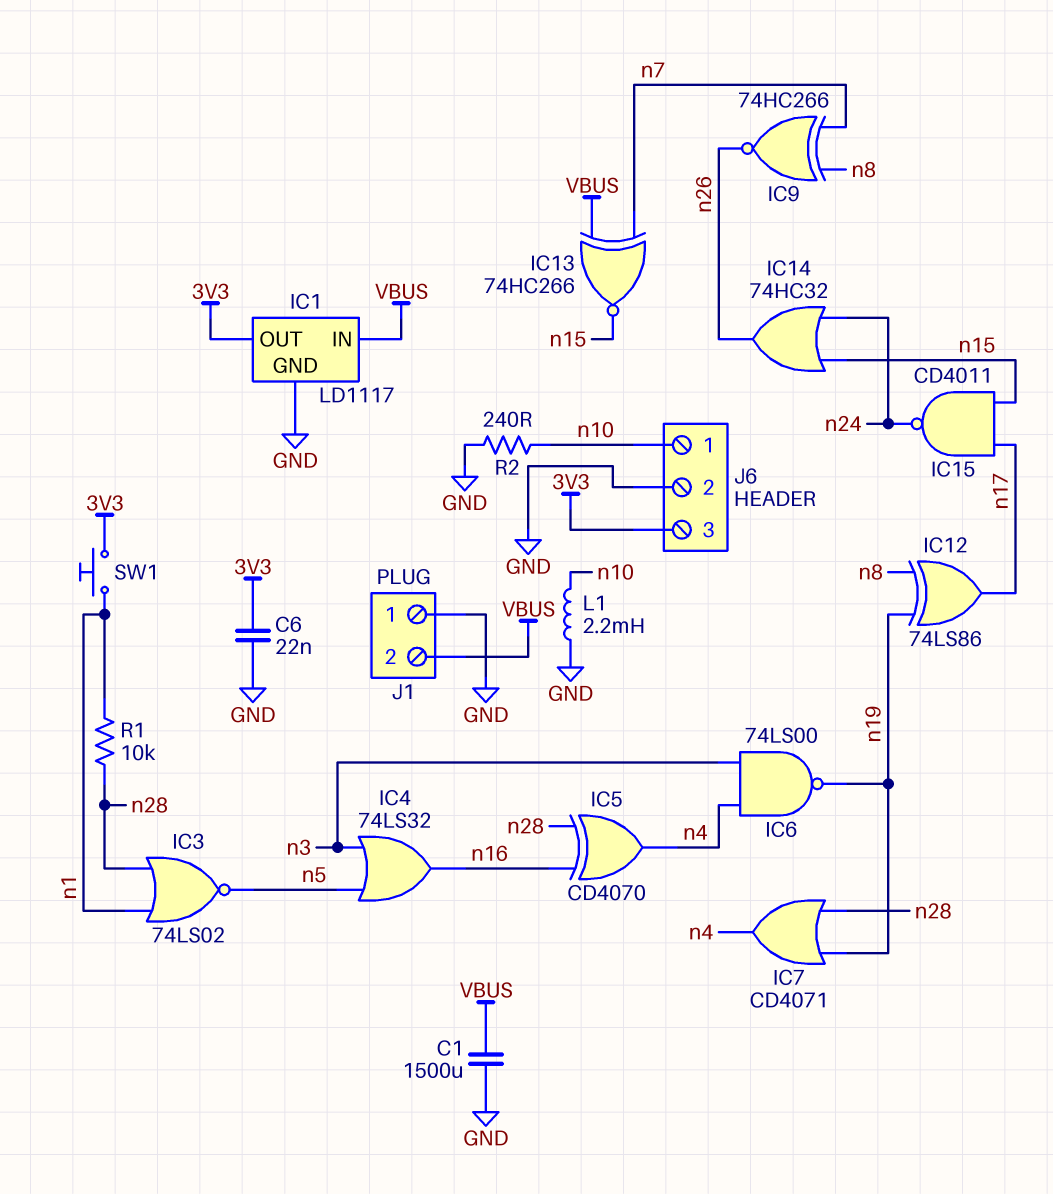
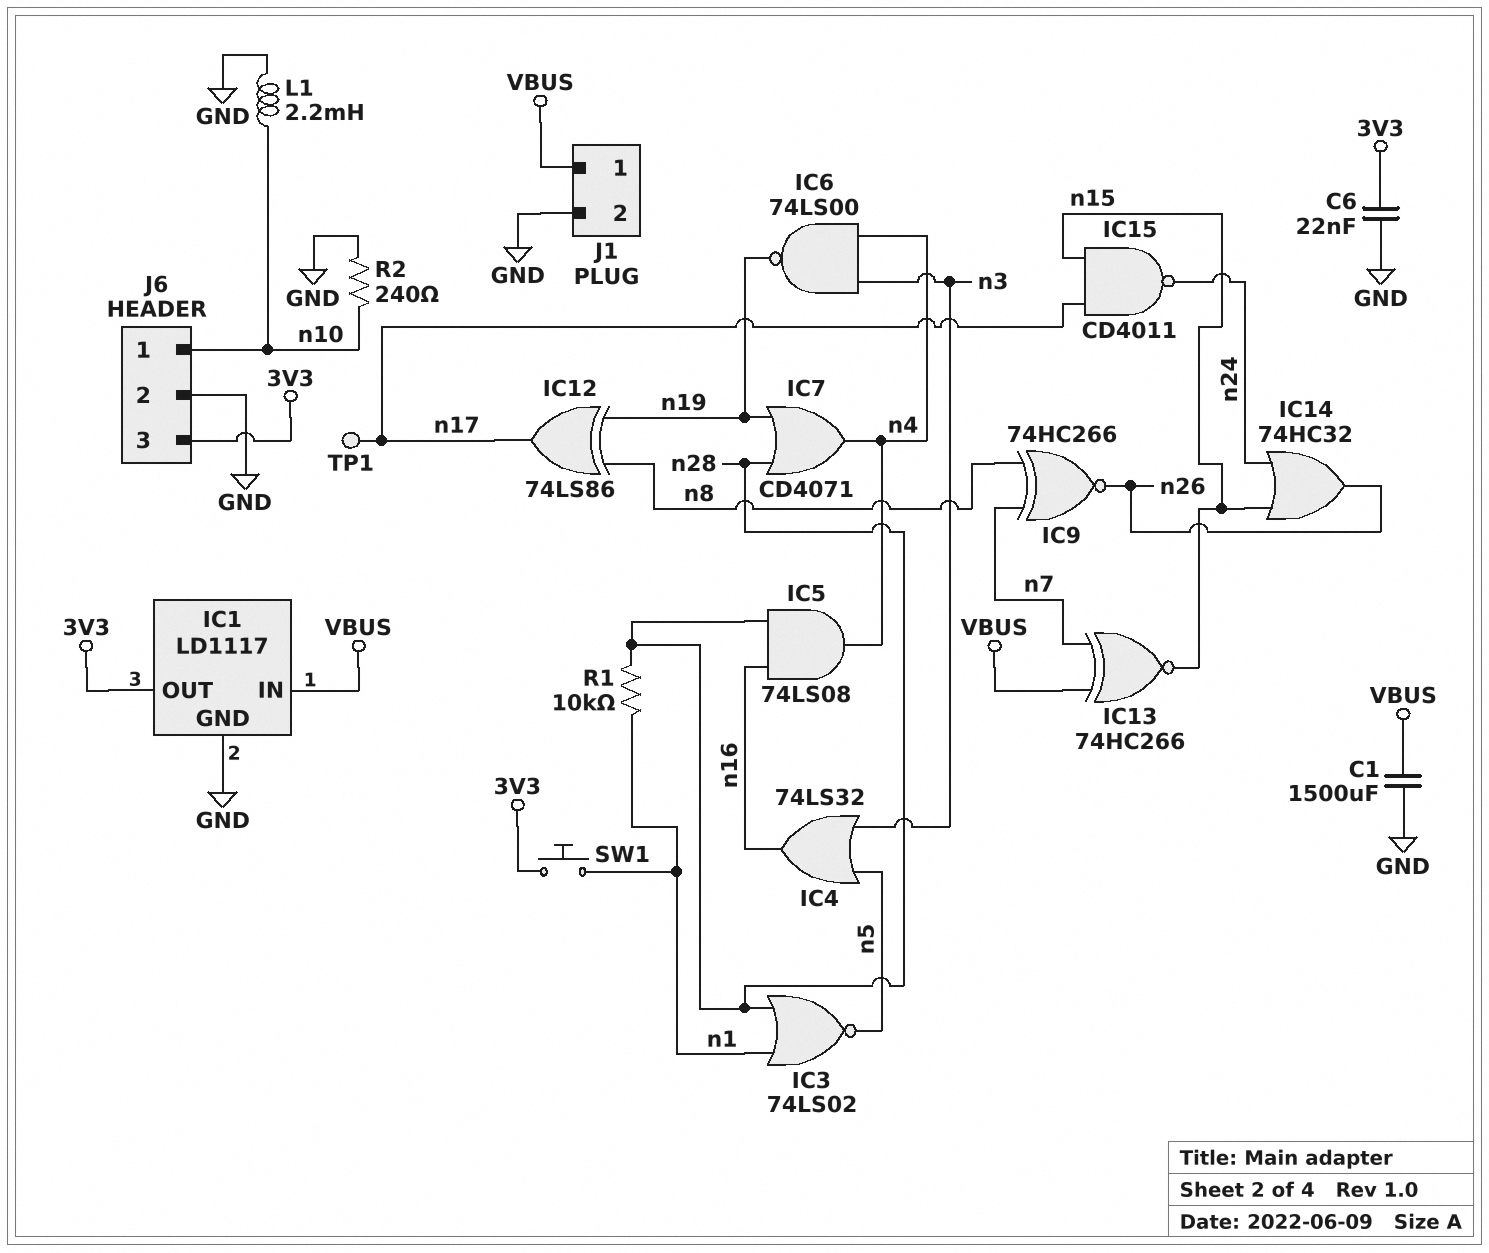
IC5: XOR CD4070 (in n16, in n28, out n4) -> AND 74LS08 (in n16, in n28, out n4)
J1 pin 1: GND -> VBUS
J1 pin 2: VBUS -> GND
TP1: none -> test point (n17)

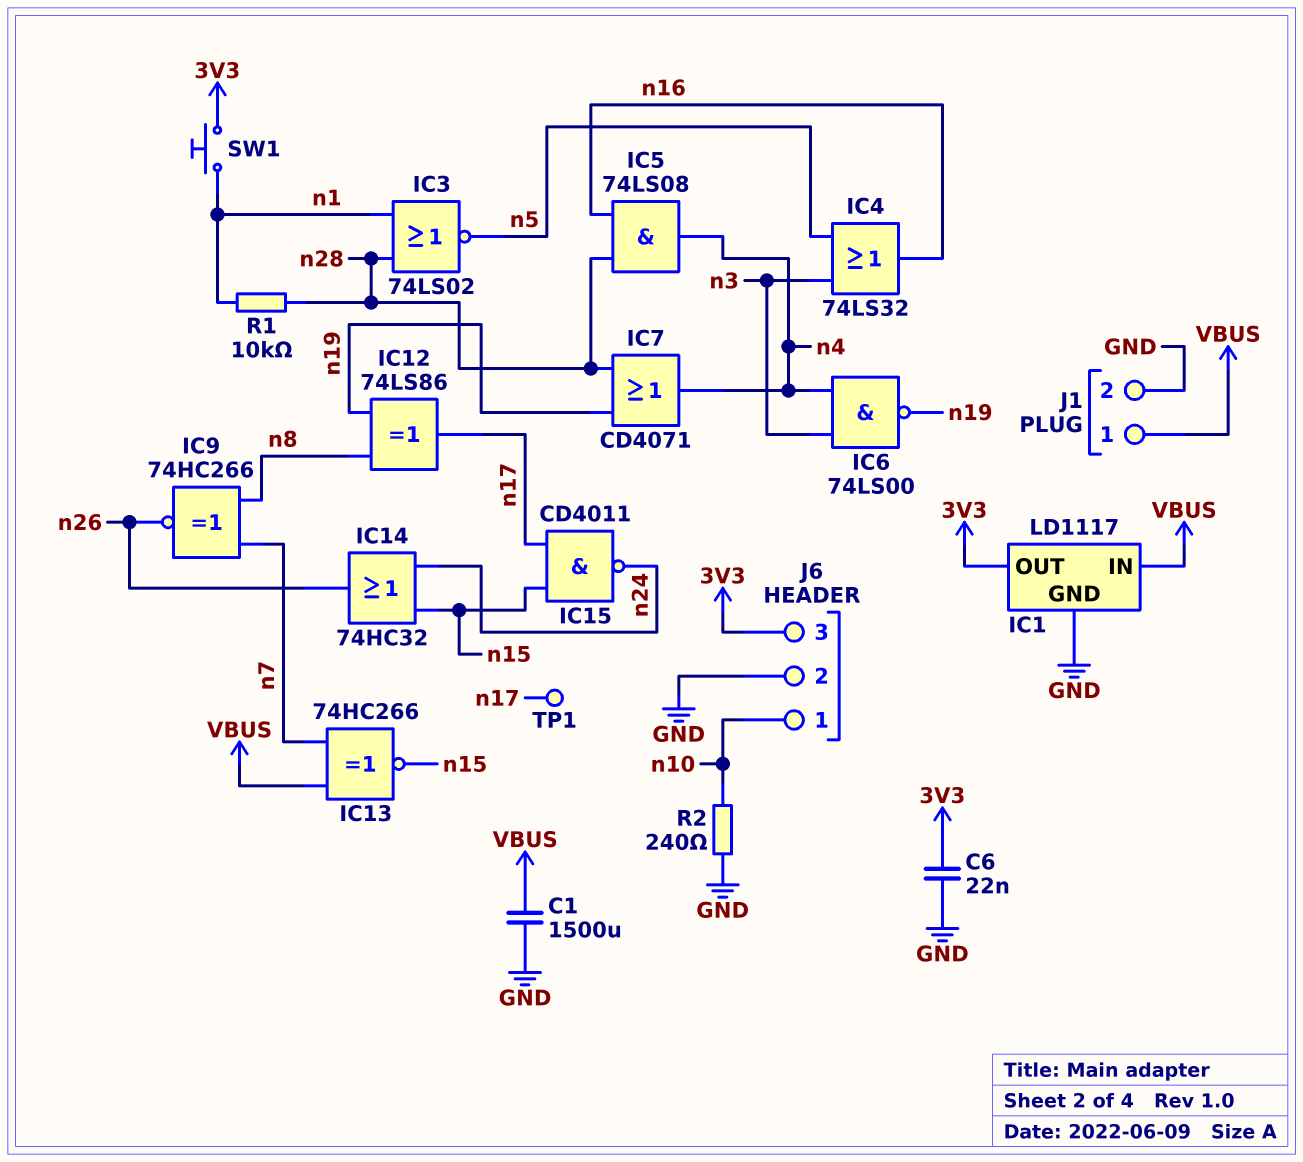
L1: 2.2mH (GND, n10) -> none

